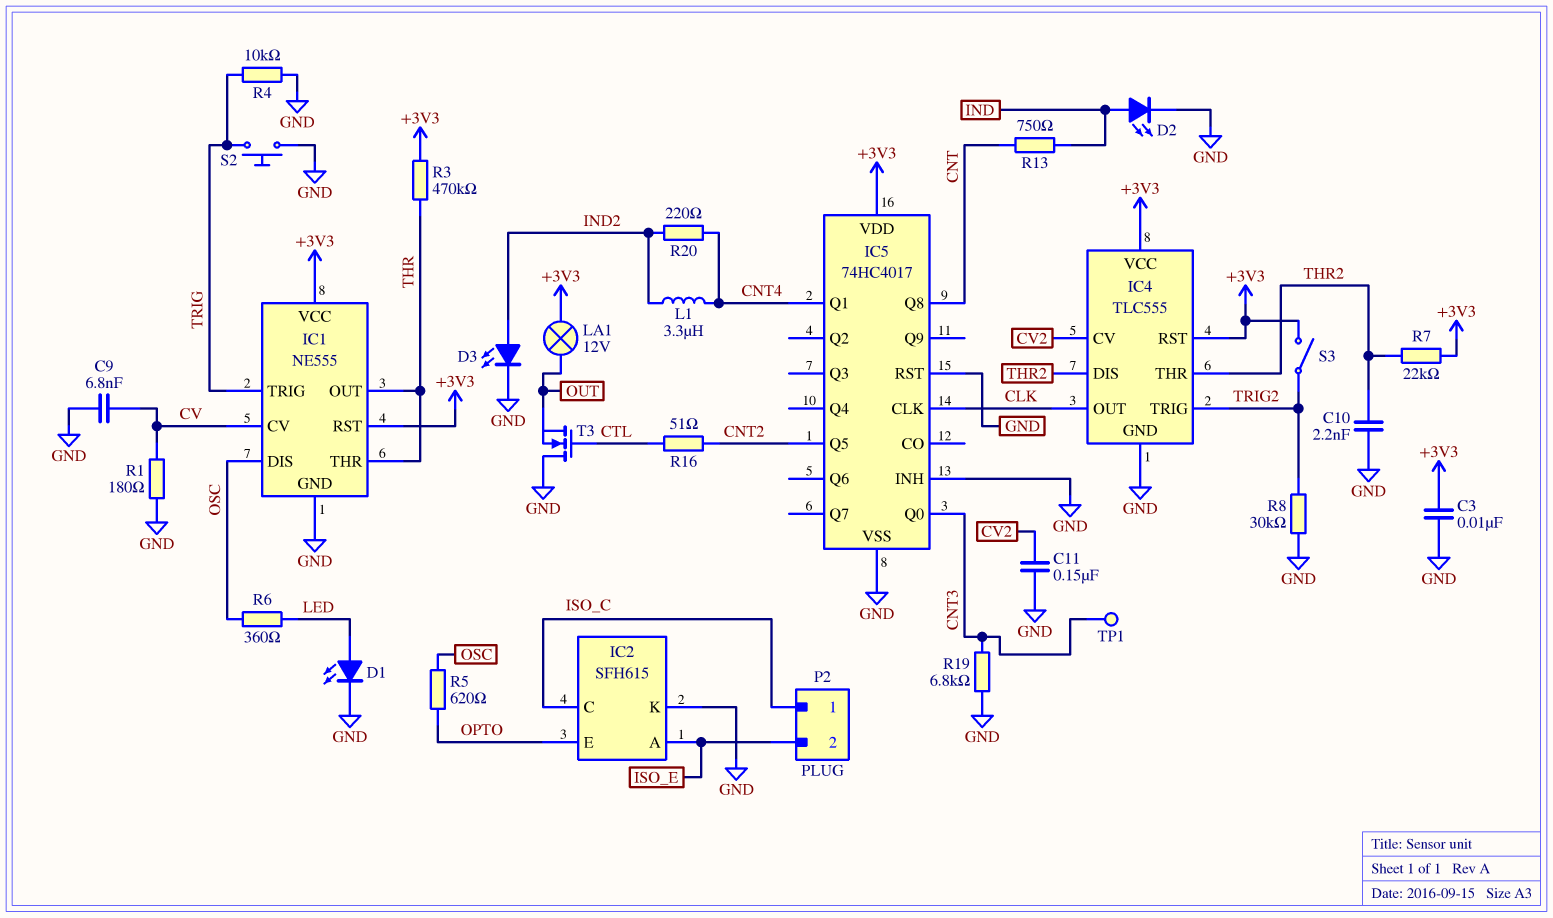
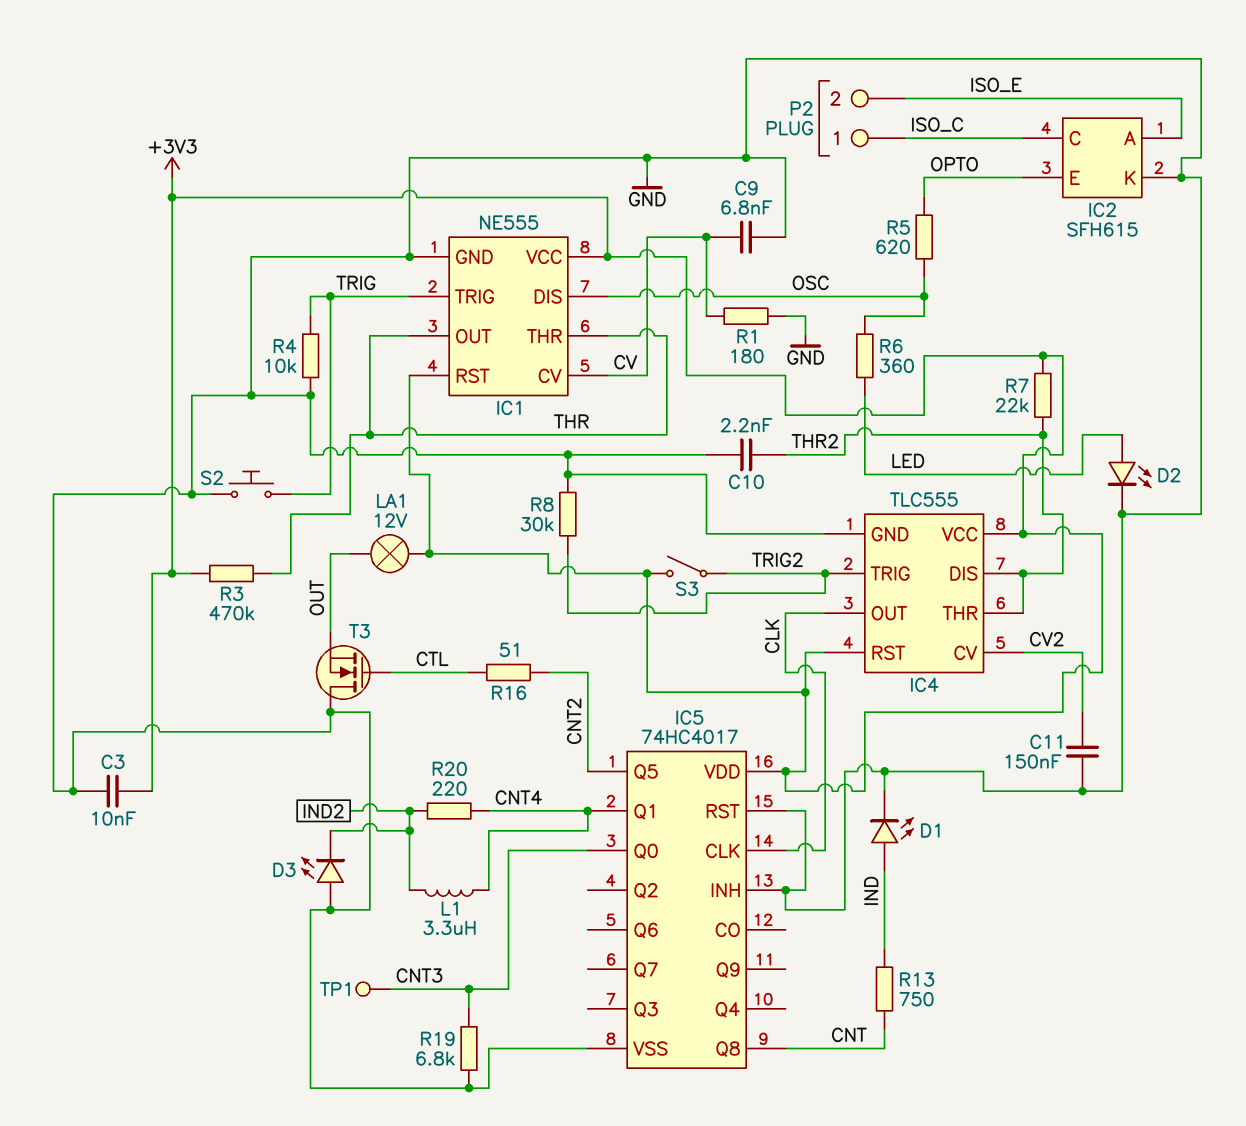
D1: LED (A LED, K GND) -> LED (A IND, K GND)
D2: LED (A IND, K GND) -> LED (A LED, K GND)
D3: LED (A IND2, K GND) -> LED (A GND, K IND2)

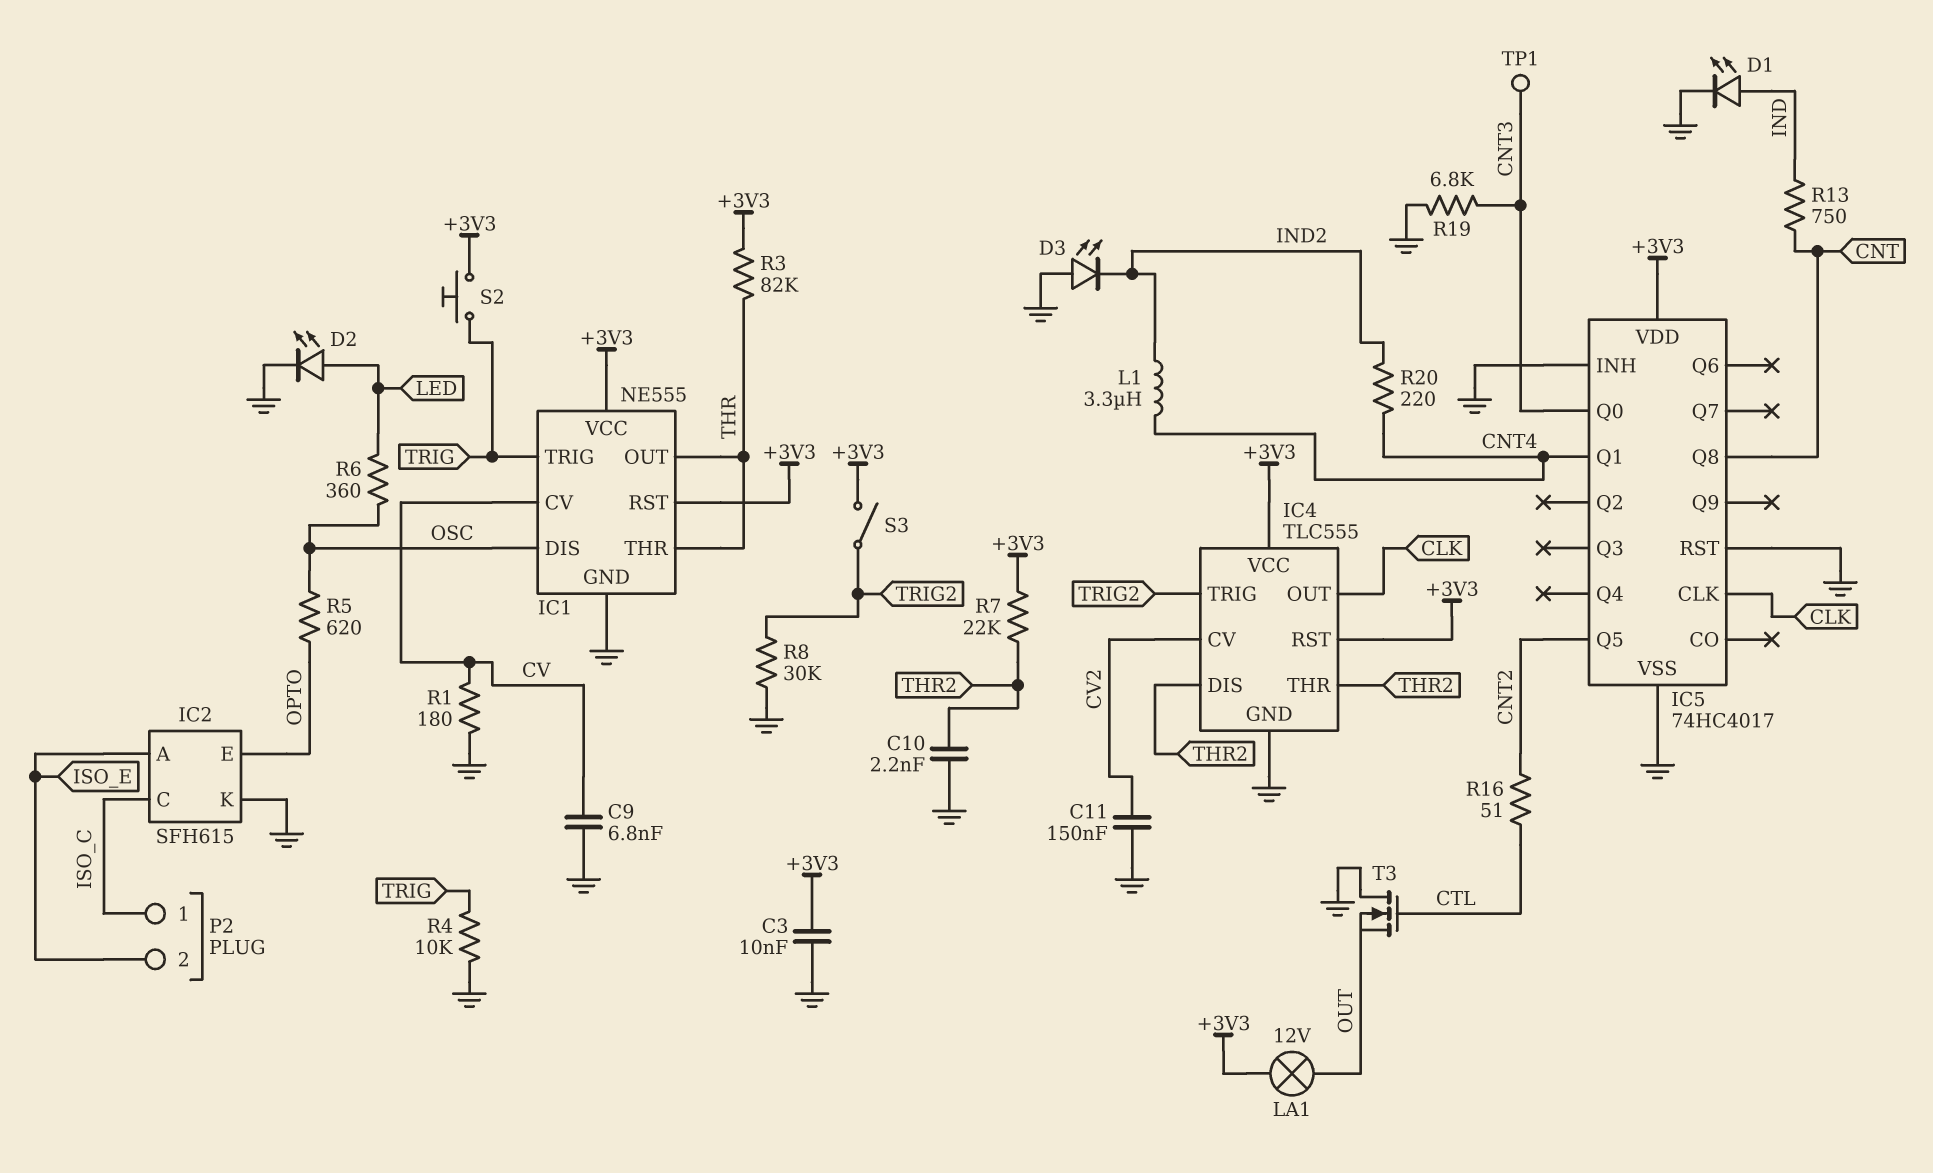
R3: 470k (+3V3, THR) -> 82k (+3V3, THR)
S2: button (GND, TRIG) -> button (+3V3, TRIG)

